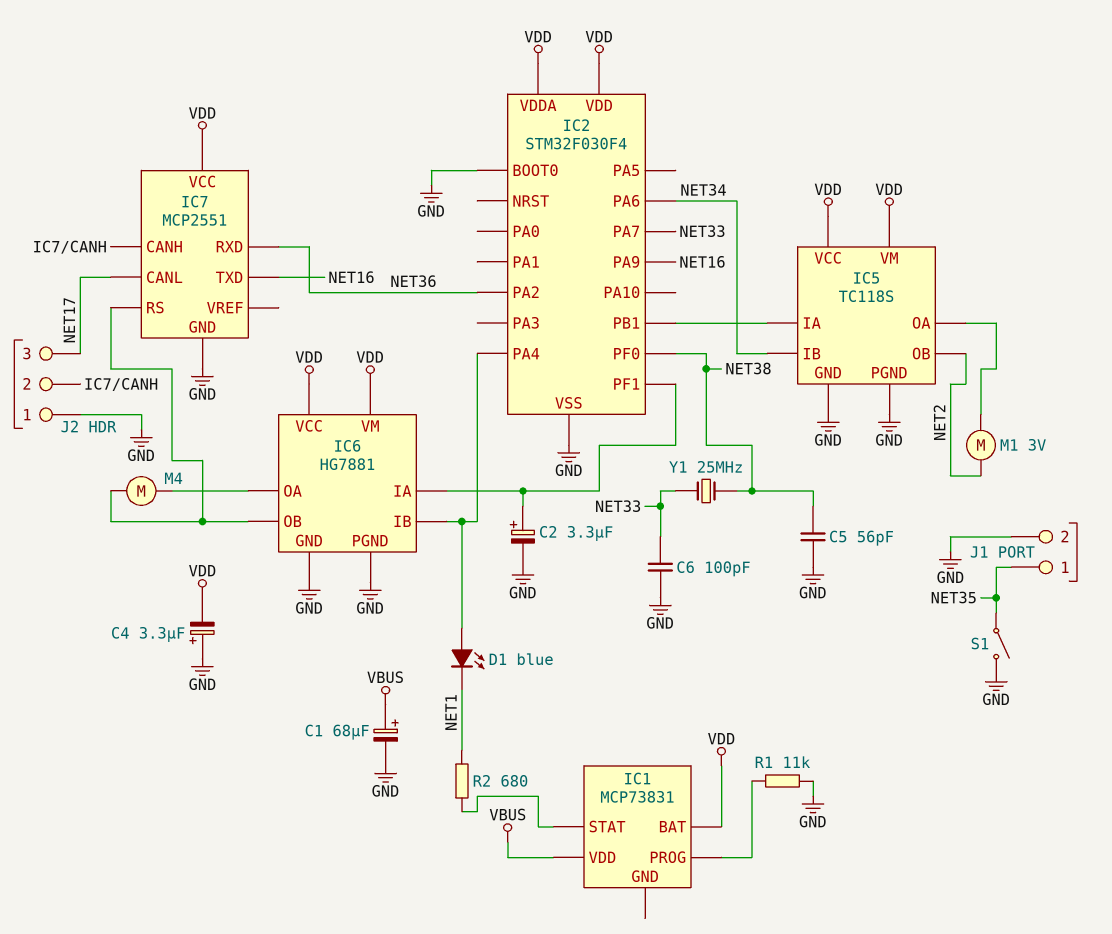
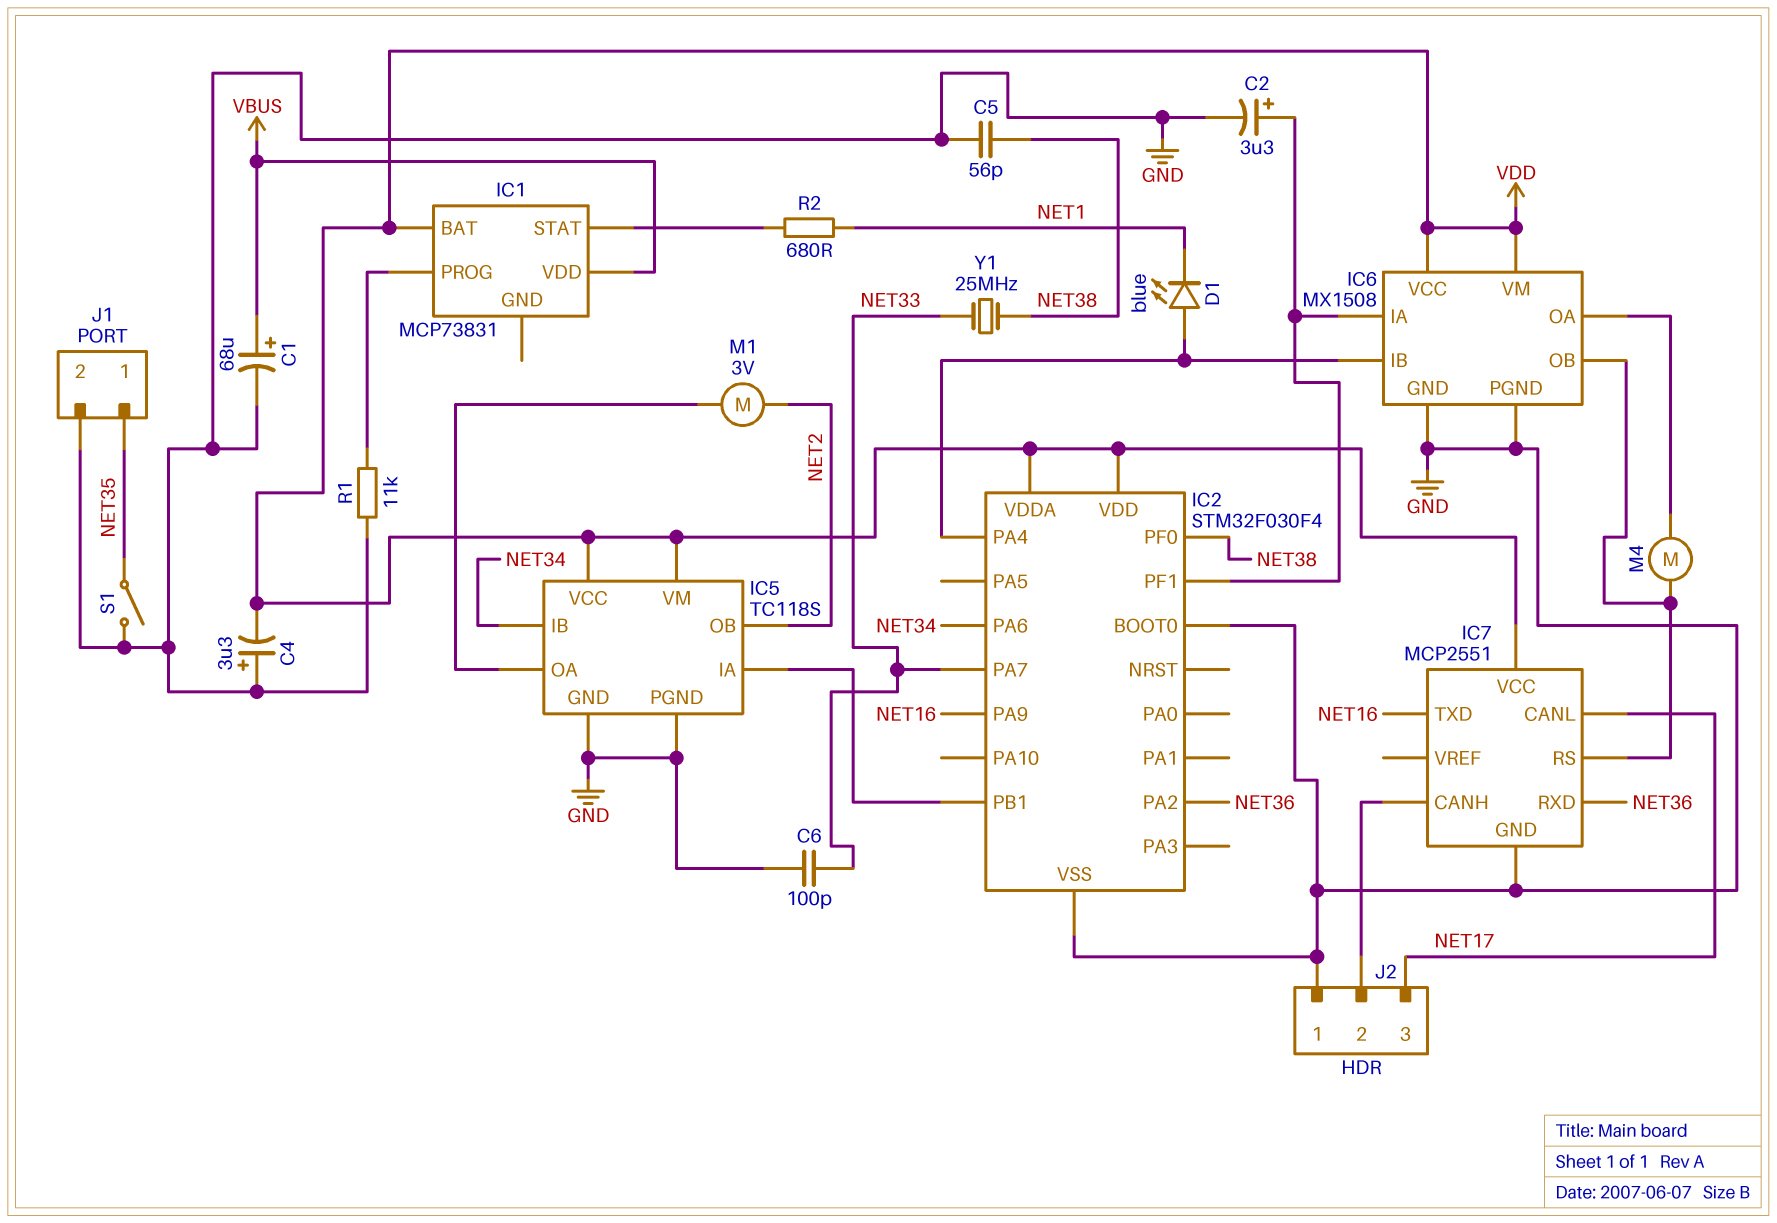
IC6: HG7881 -> MX1508

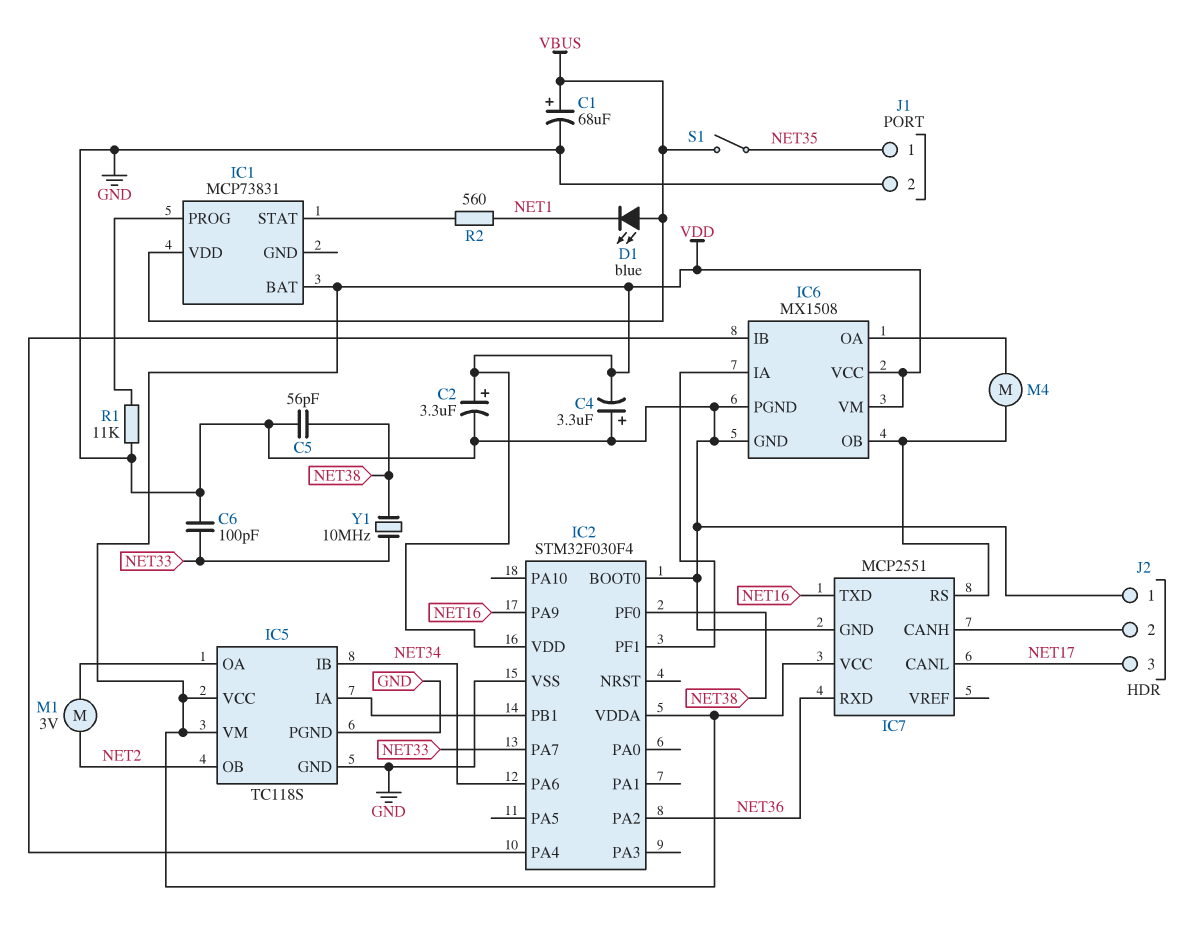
C2: 3.3uF (plus IC2/PF1, minus GND) -> 3.3uF (plus VDD, minus GND)
D1: LED blue (A IC2/PA4, K NET1) -> LED blue (A VBUS, K NET1)
R2: 680 (IC1/STAT, NET1) -> 560 (IC1/STAT, NET1)
S1: switch (GND, NET35) -> switch (NET35, VBUS)
Y1: 25MHz (NET33, NET38) -> 10MHz (NET33, NET38)

